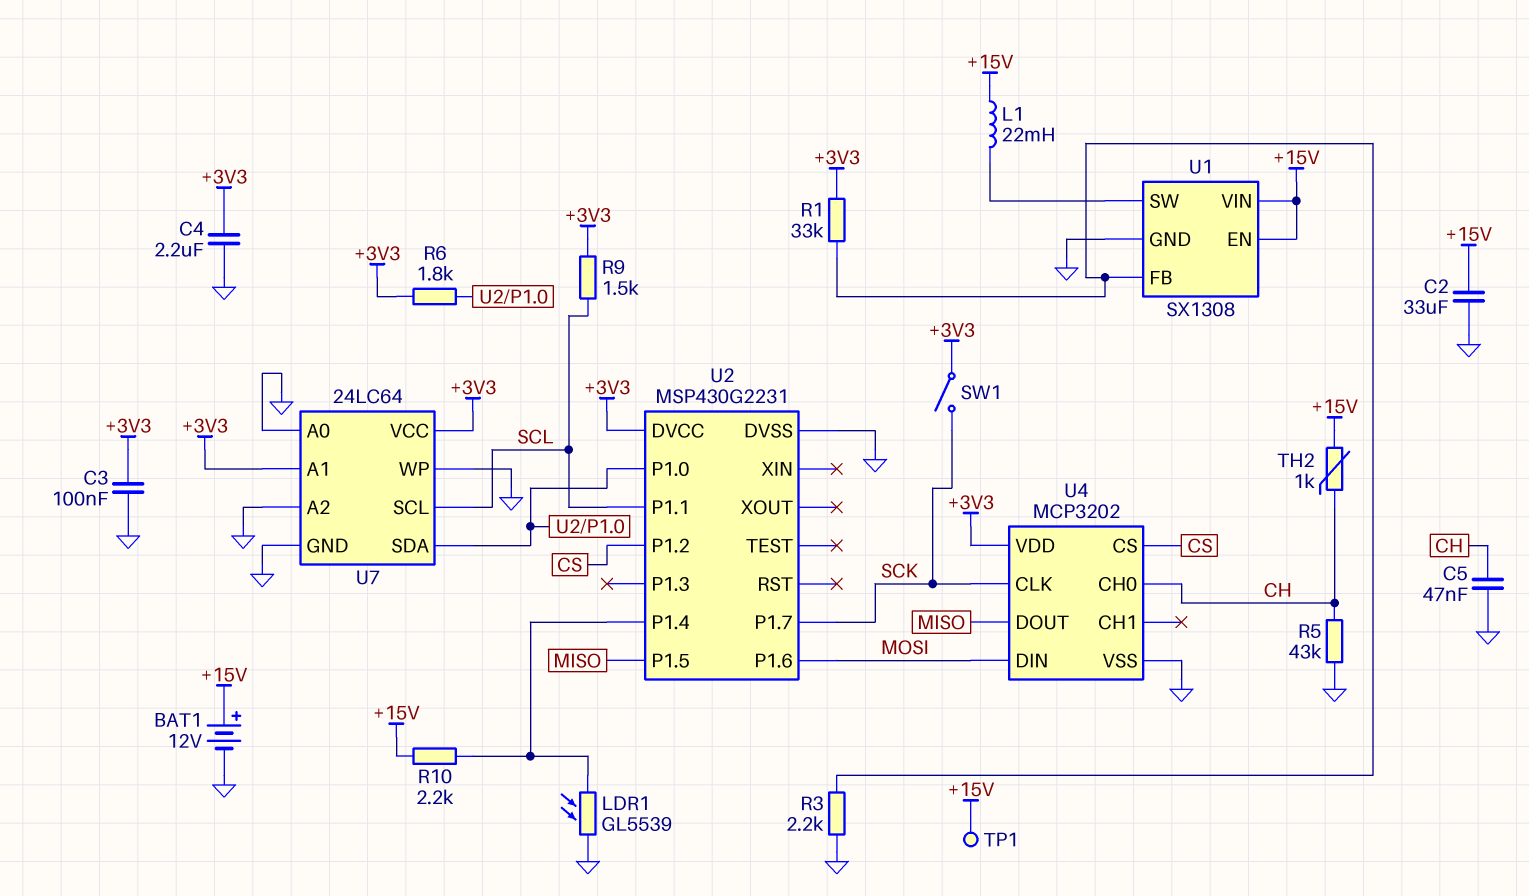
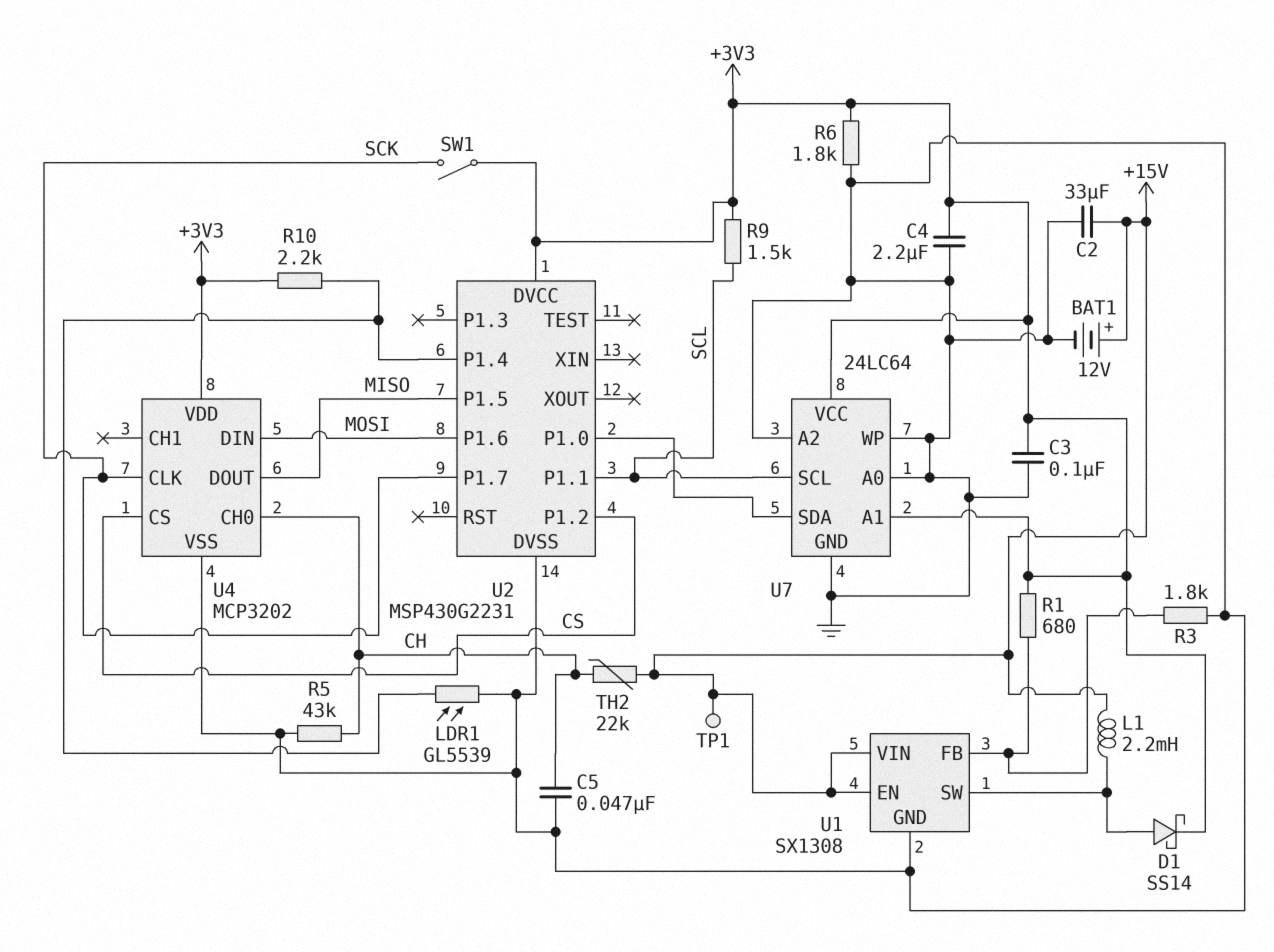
D1: none -> schottky SS14 (A U1/SW, K +3V3)
L1: 22mH (+15V, U1/SW) -> 2.2mH (+15V, U1/SW)
R1: 33k (+3V3, U1/FB) -> 680 (+3V3, U1/FB)
R3: 2.2k (GND, U1/FB) -> 1.8k (GND, U1/FB)
R6: 1.8k (+3V3, U2/P1.0) -> 1.8k (+3V3, GND)
R10: 2.2k (+15V, U2/P1.4) -> 2.2k (+3V3, U2/P1.4)
TH2: 1k (+15V, CH) -> 22k (+15V, CH)

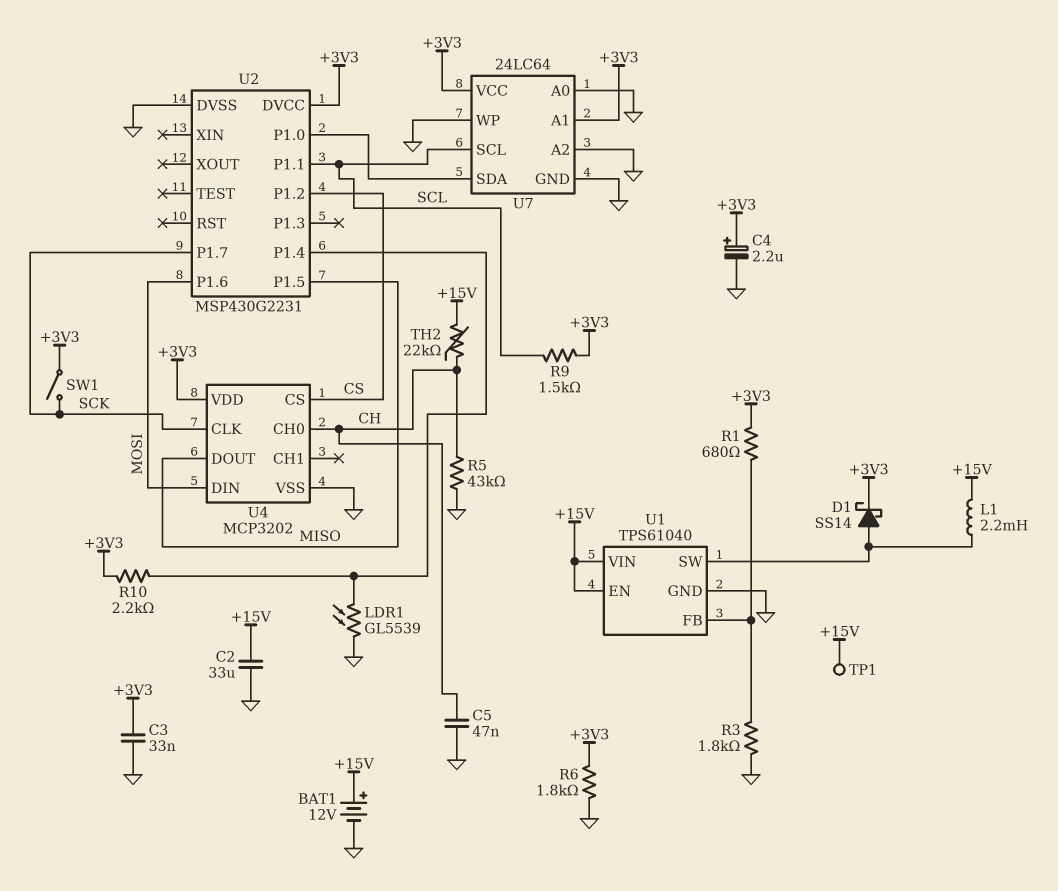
C3: 100nF (+3V3, GND) -> 33nF (+3V3, GND)
C4: 2.2uF (+3V3, GND) -> 2.2uF (plus +3V3, minus GND)
U1: SX1308 -> TPS61040

